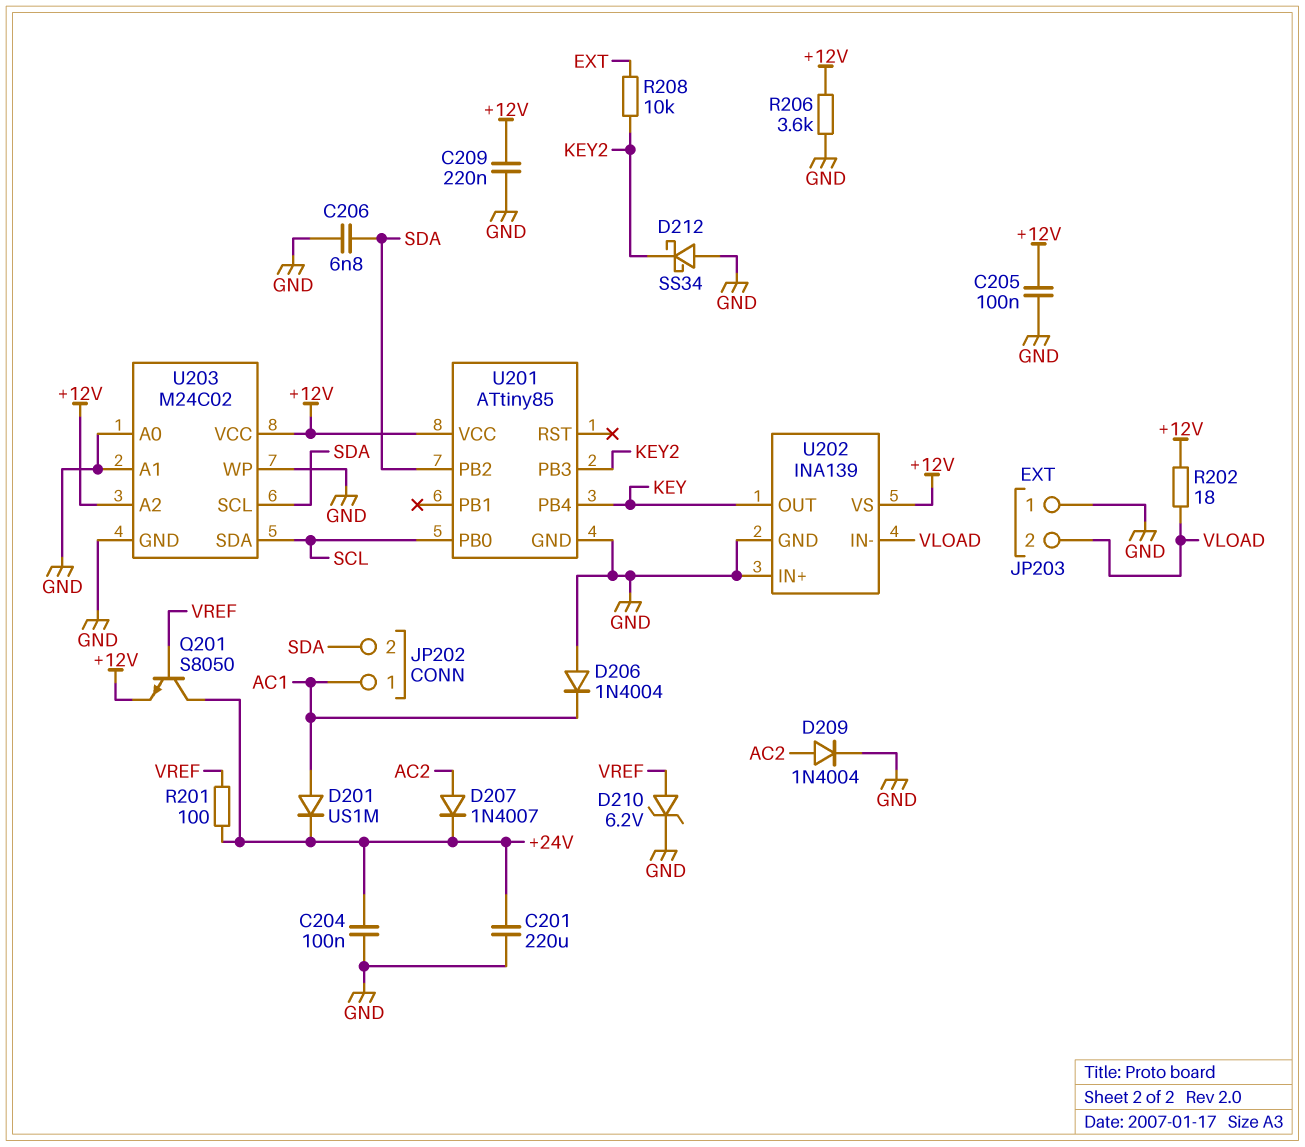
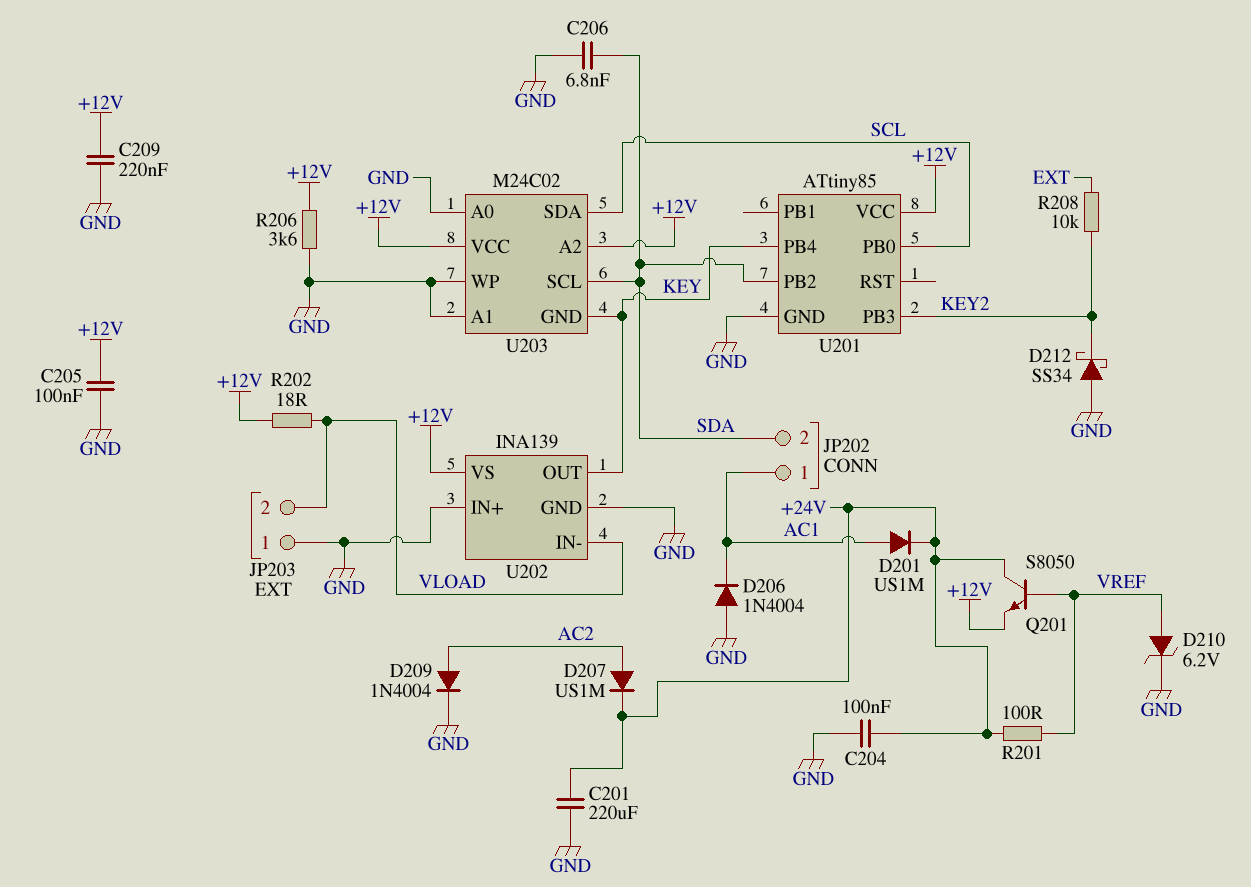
D207: diode 1N4007 (A AC2, K +24V) -> diode US1M (A AC2, K +24V)
U203 pin GND: GND -> KEY

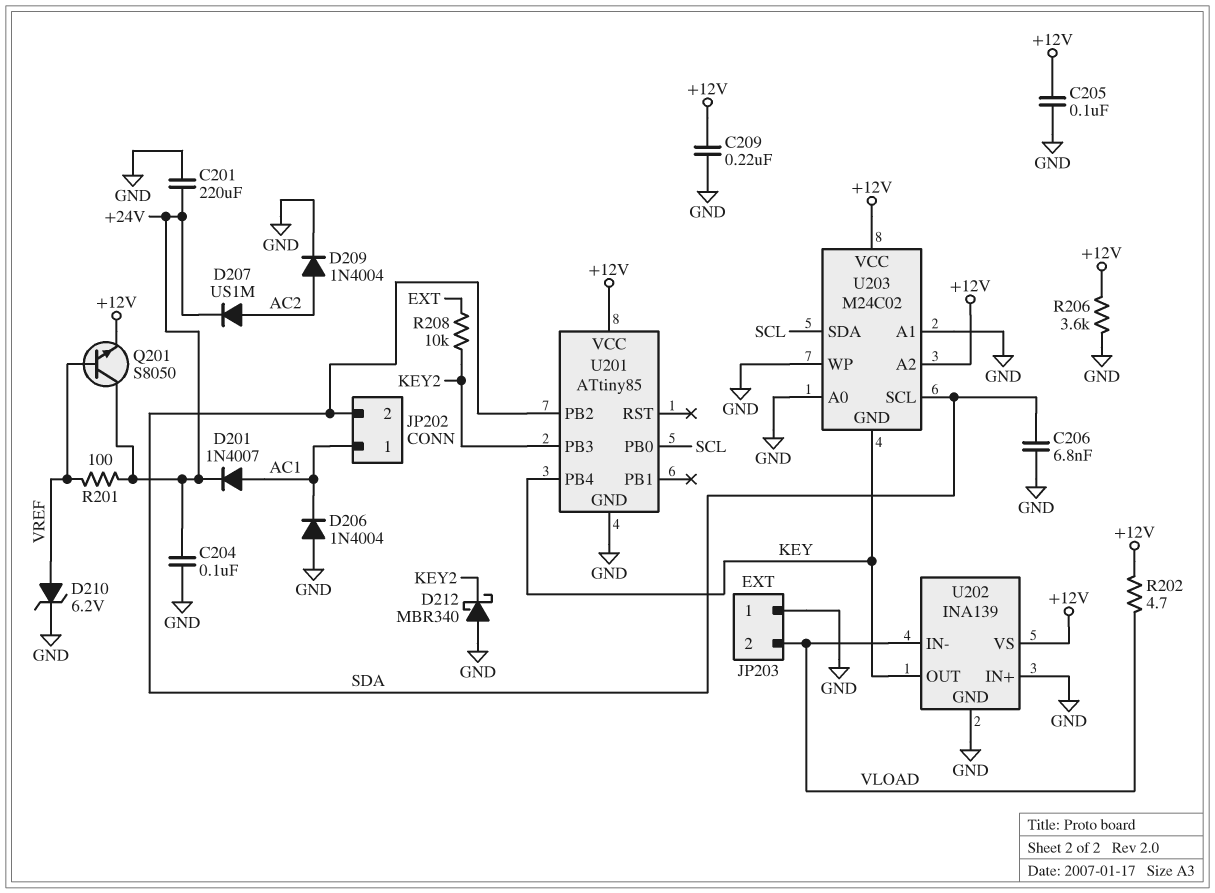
D201: diode US1M (A AC1, K +24V) -> diode 1N4007 (A AC1, K +24V)
D212: schottky SS34 (A GND, K KEY2) -> schottky MBR340 (A GND, K KEY2)
R202: 18 (+12V, VLOAD) -> 4.7 (+12V, VLOAD)

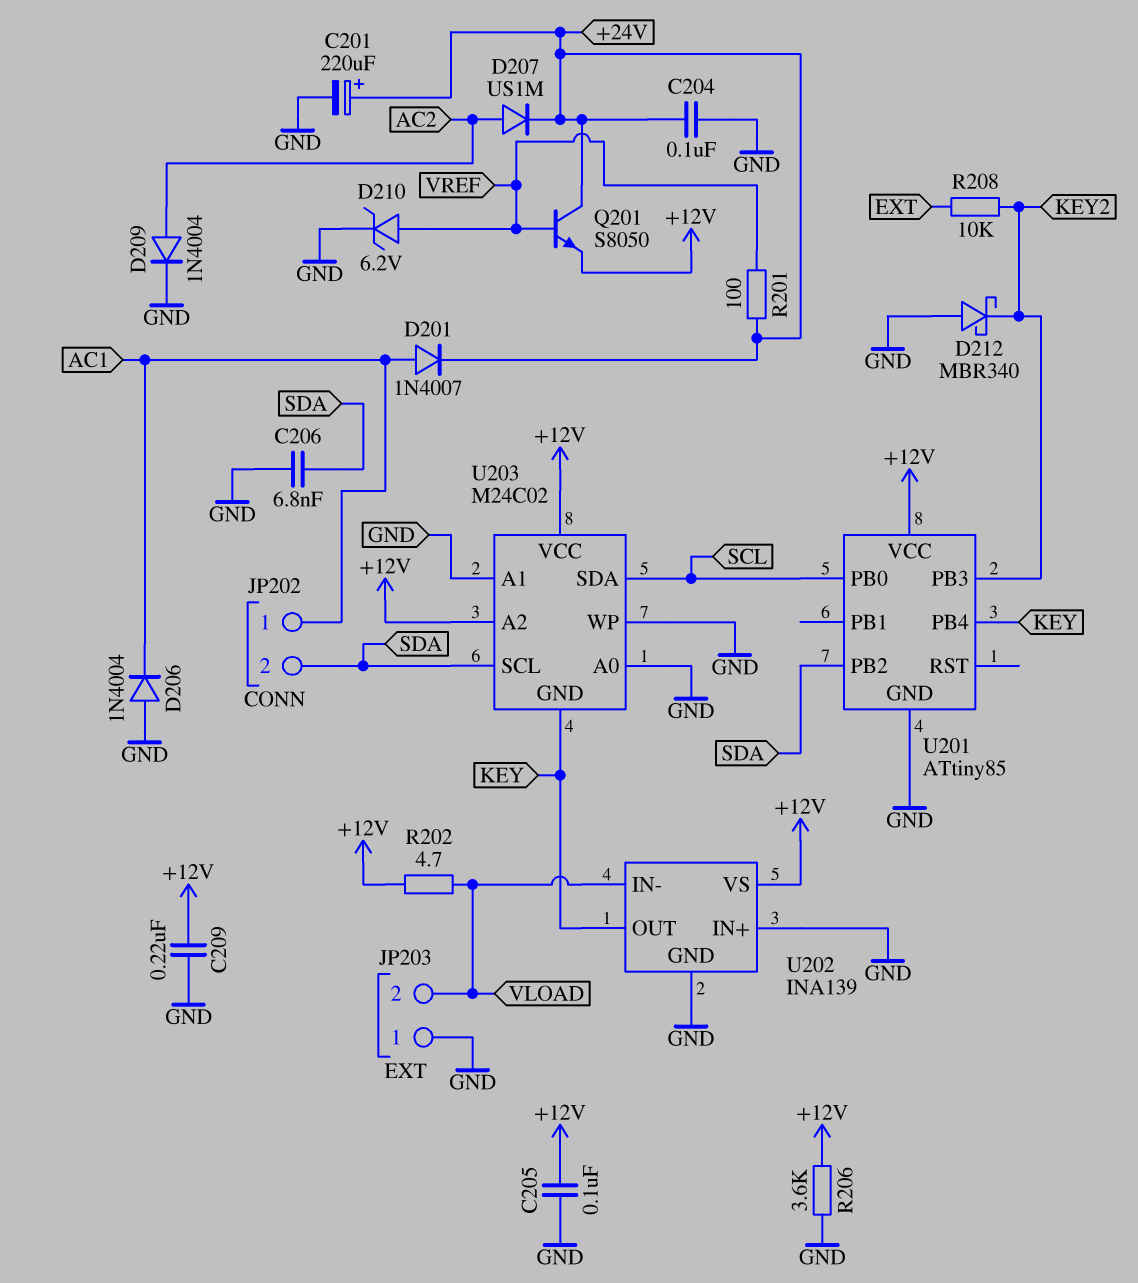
C201: 220uF (+24V, GND) -> 220uF (plus +24V, minus GND)

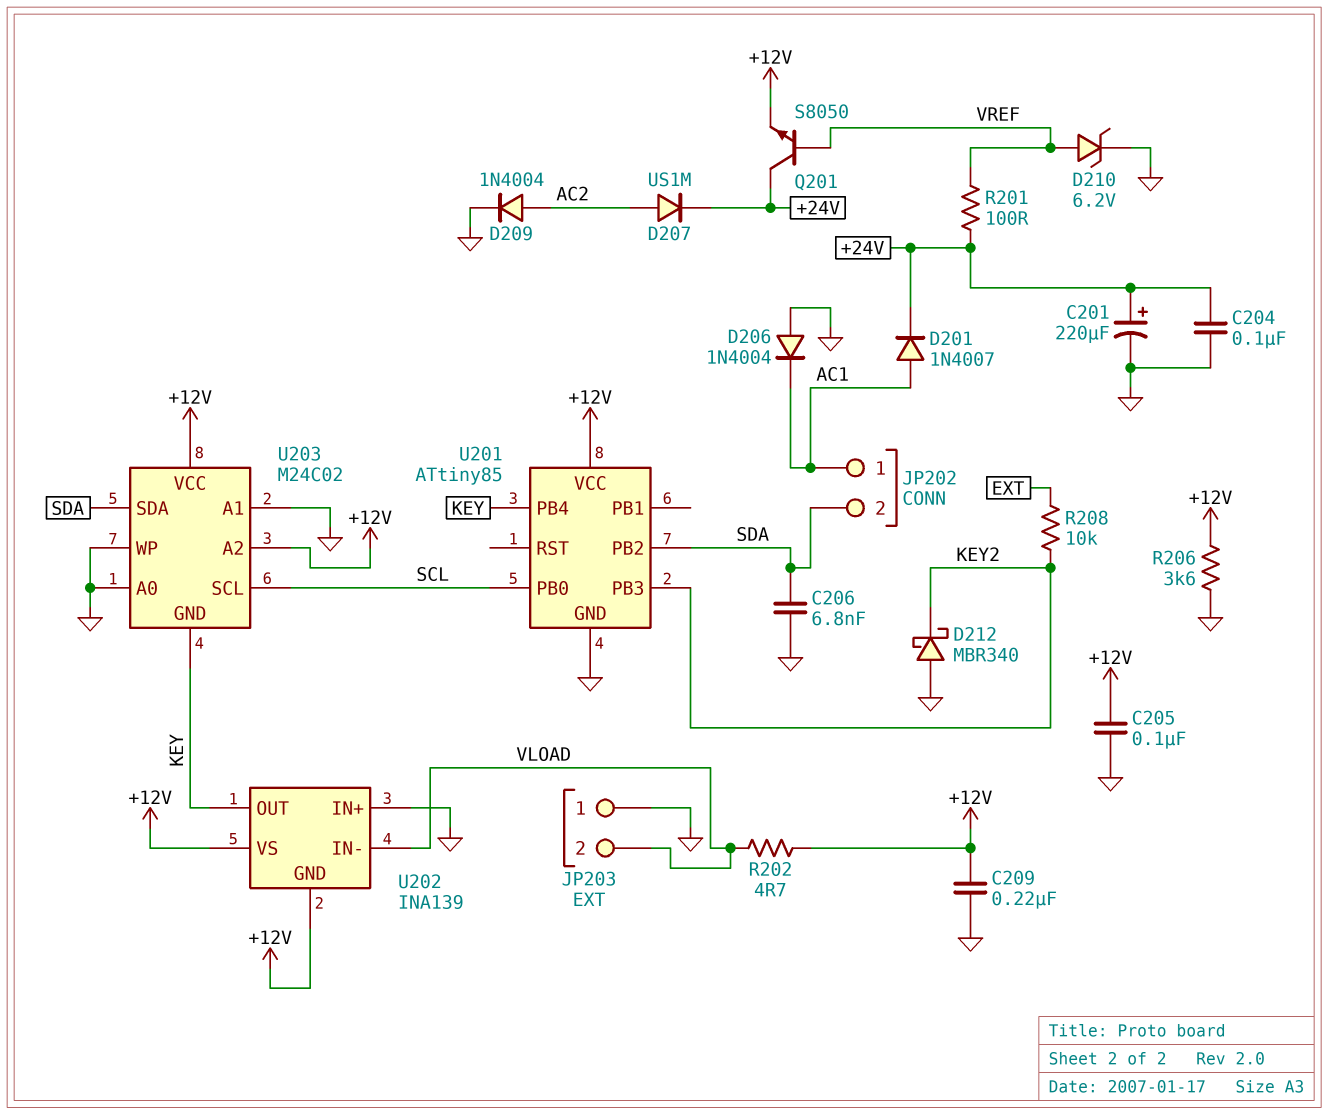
U202 pin GND: GND -> +12V
U203 pin SCL: SDA -> SCL
U203 pin SDA: SCL -> SDA

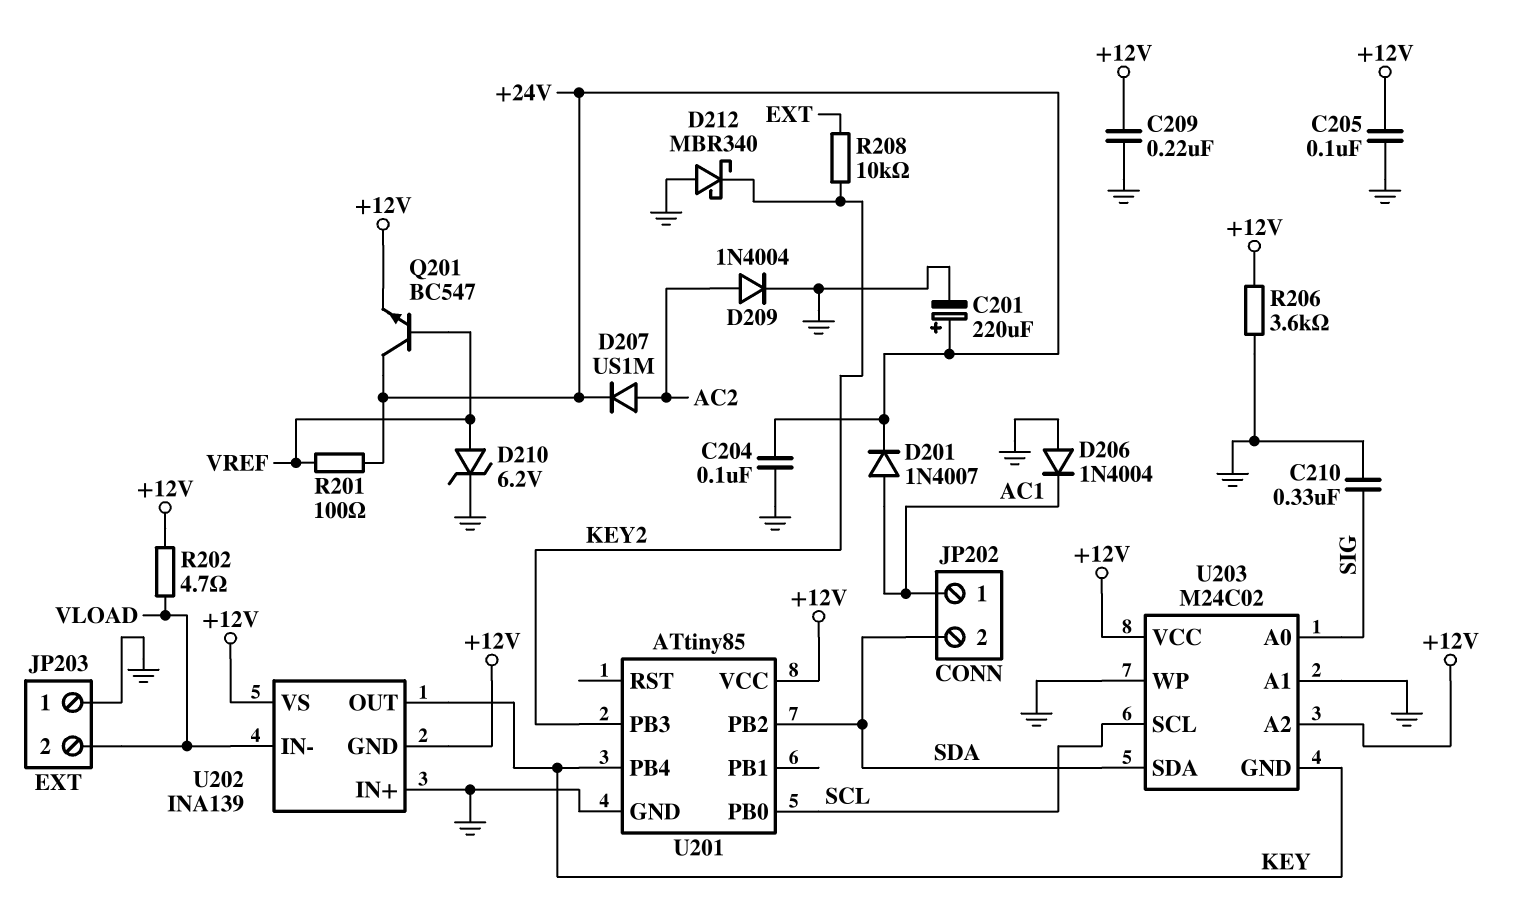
C206: 6.8nF (GND, SDA) -> none
C210: none -> 330nF (GND, SIG)
Q201: NPN S8050 (B VREF, C +24V, E +12V) -> NPN BC547 (B VREF, C +24V, E +12V)
U203 pin A0: GND -> SIG

